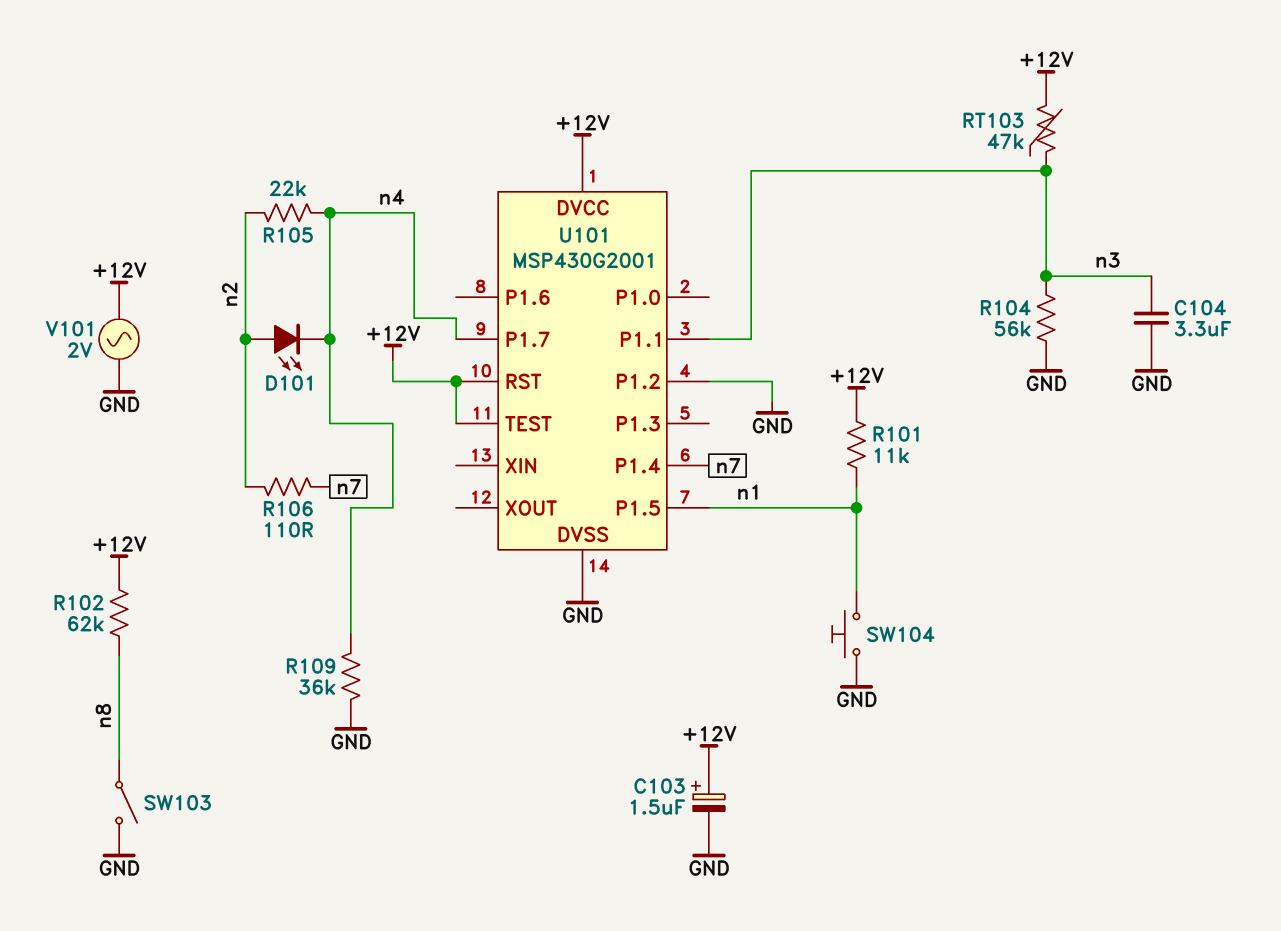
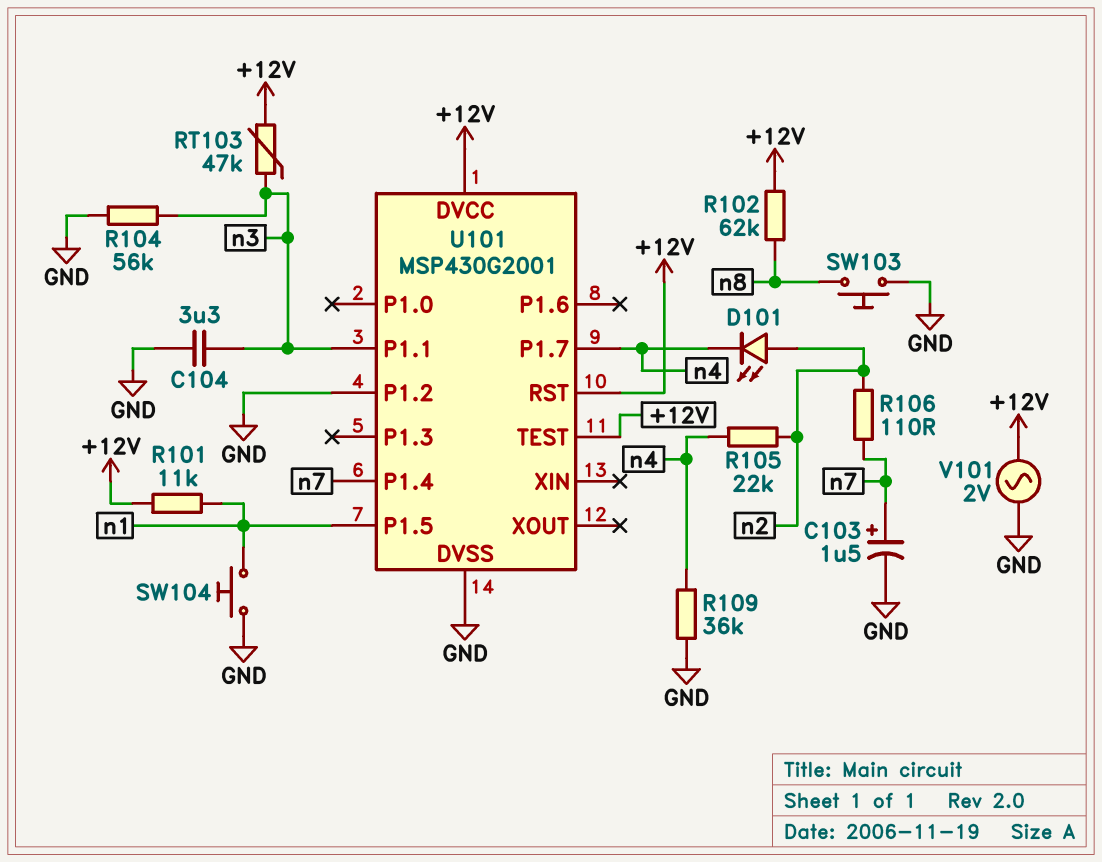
C103: 1.5uF (plus +12V, minus GND) -> 1.5uF (plus n7, minus GND)
SW103: switch (GND, n8) -> button (GND, n8)

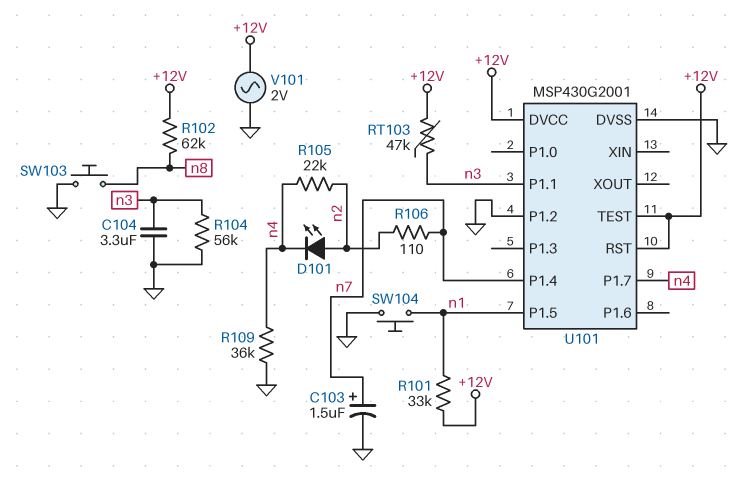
R101: 11k (+12V, n1) -> 33k (+12V, n1)

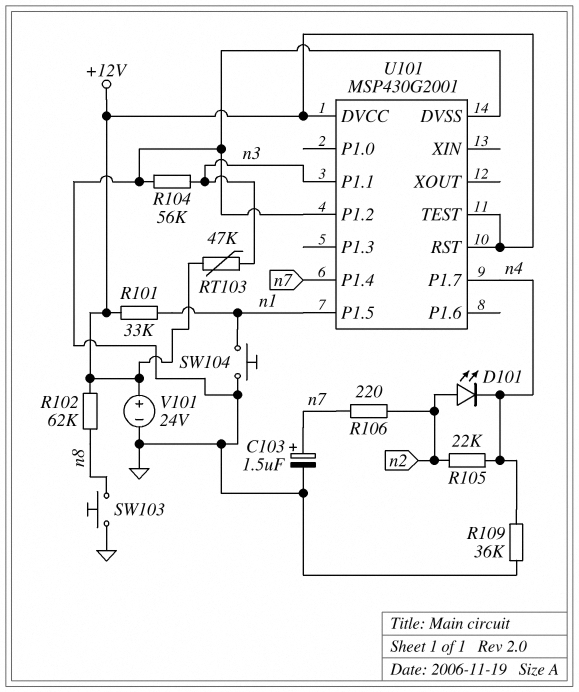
C104: 3.3uF (GND, n3) -> none
R106: 110 (n2, n7) -> 220 (n2, n7)
V101: AC 2V (+12V, GND) -> 24V (plus +12V, minus GND)

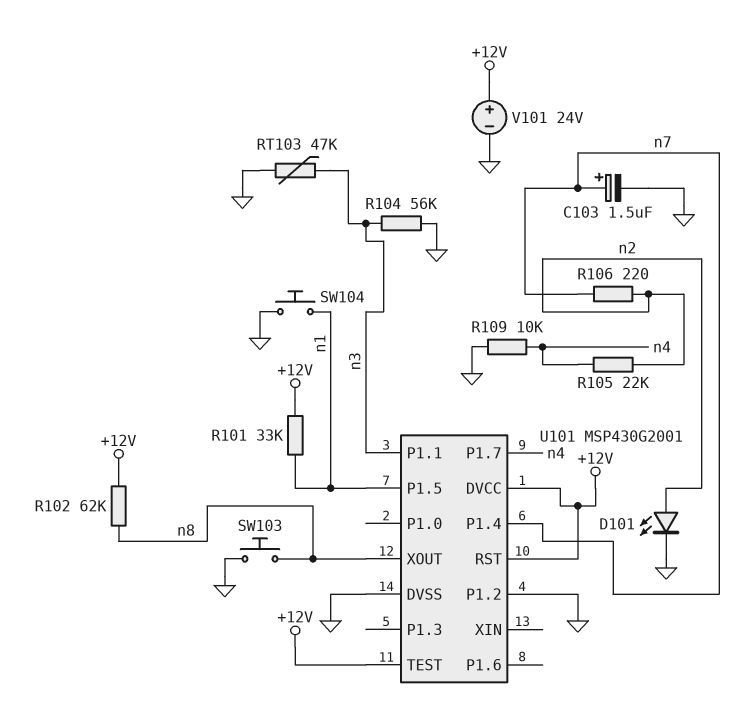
D101: LED (A n2, K n4) -> LED (A n2, K GND)
R109: 36k (GND, n4) -> 10k (GND, n4)
RT103: 47k (+12V, n3) -> 47k (GND, n3)
U101 pin XOUT: none -> n8

